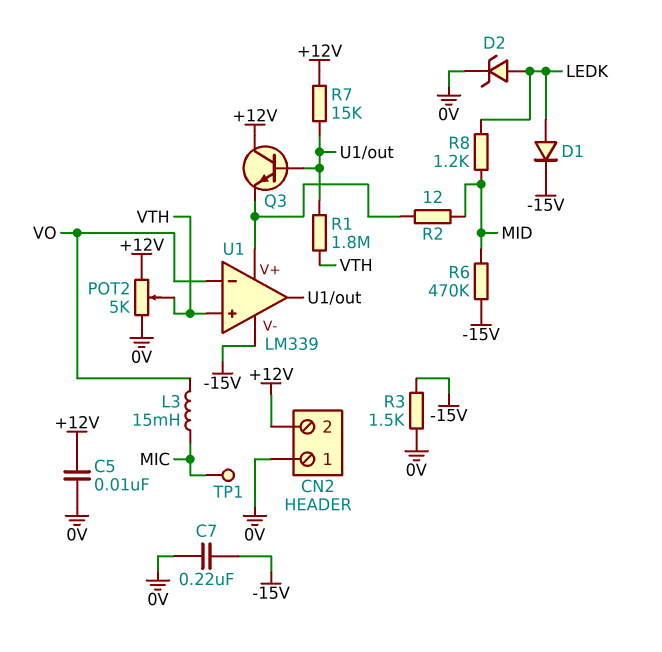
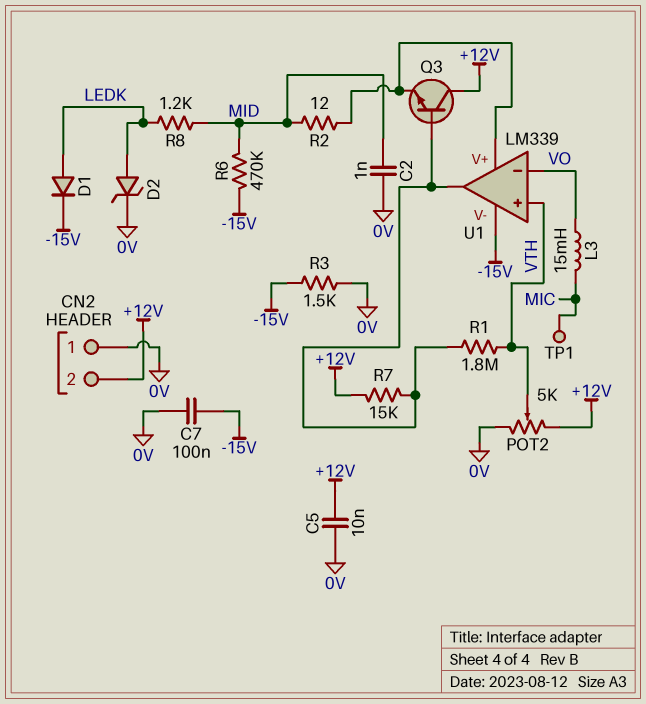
C2: none -> 1nF (0V, MID)
C7: 220nF (-15V, 0V) -> 100nF (-15V, 0V)

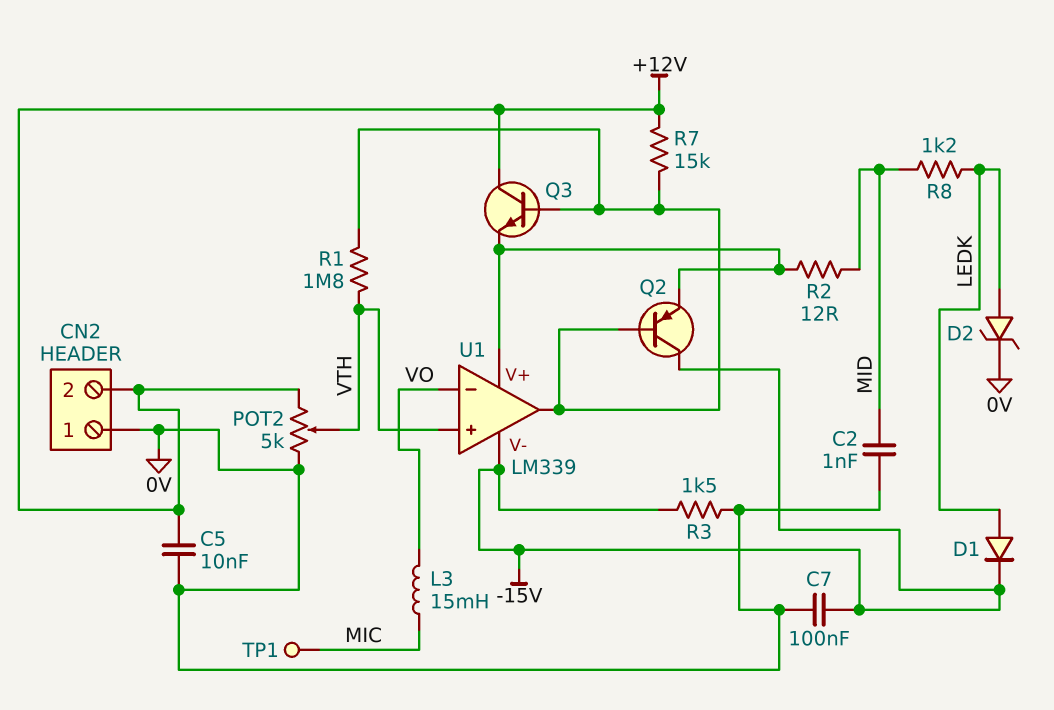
Q2: none -> PNP (B U1/out, C -15V, E U1/V+)
R6: 470k (-15V, MID) -> none

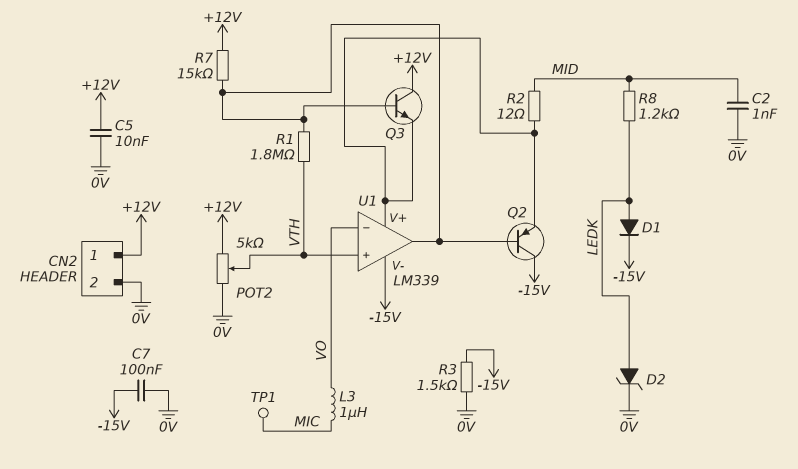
CN2 pin 1: 0V -> +12V
CN2 pin 2: +12V -> 0V
L3: 15mH (MIC, VO) -> 1uH (MIC, VO)

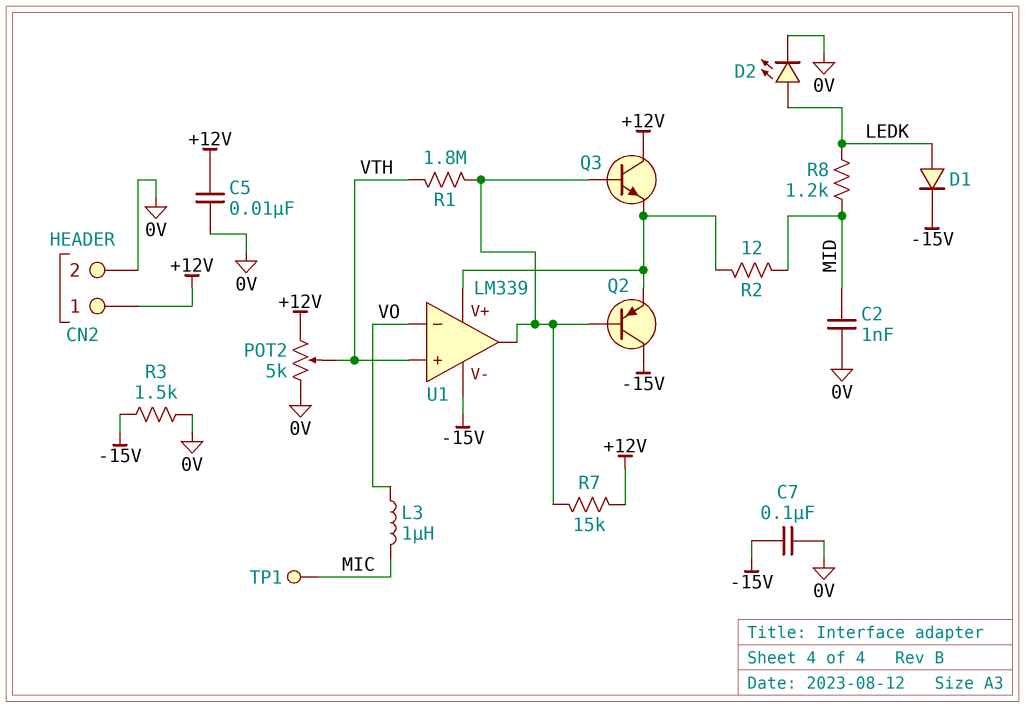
D2: zener (A LEDK, K 0V) -> LED (A LEDK, K 0V)

